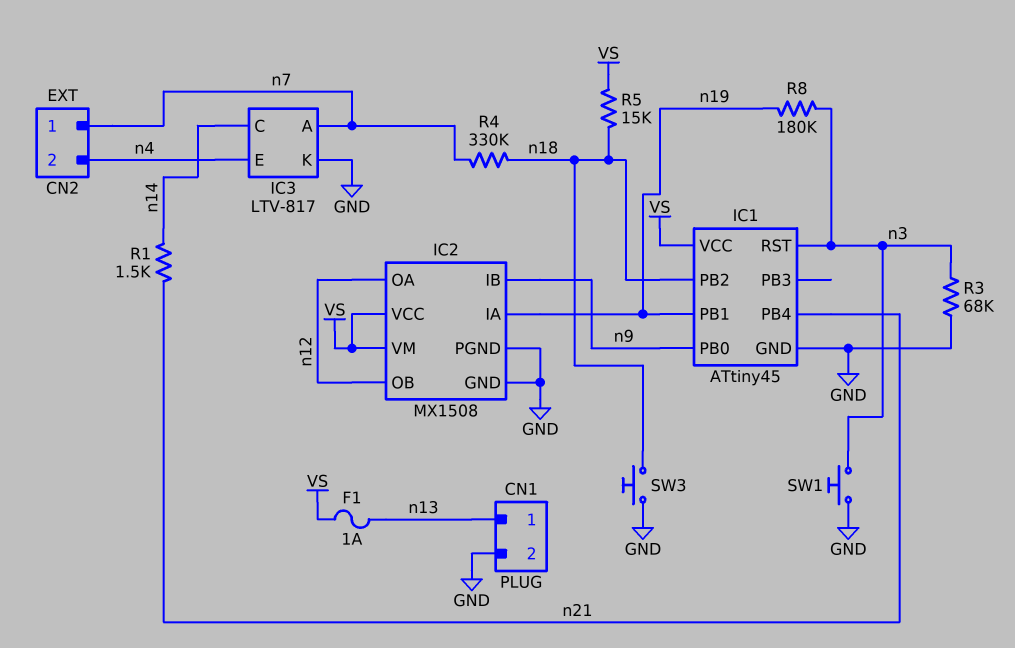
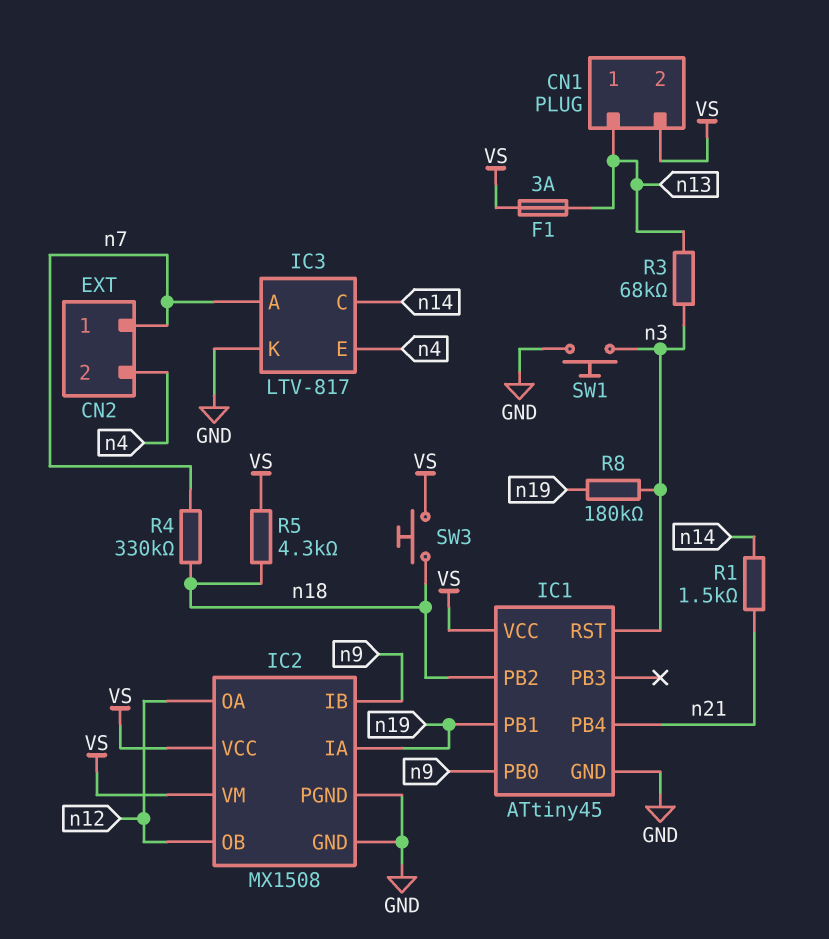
CN1 pin 2: GND -> VS
F1: 1A (VS, n13) -> 3A (VS, n13)
R3: 68k (GND, n3) -> 68k (n3, n13)
R5: 15k (VS, n18) -> 4.3k (VS, n18)
SW3: button (GND, n18) -> button (VS, n18)

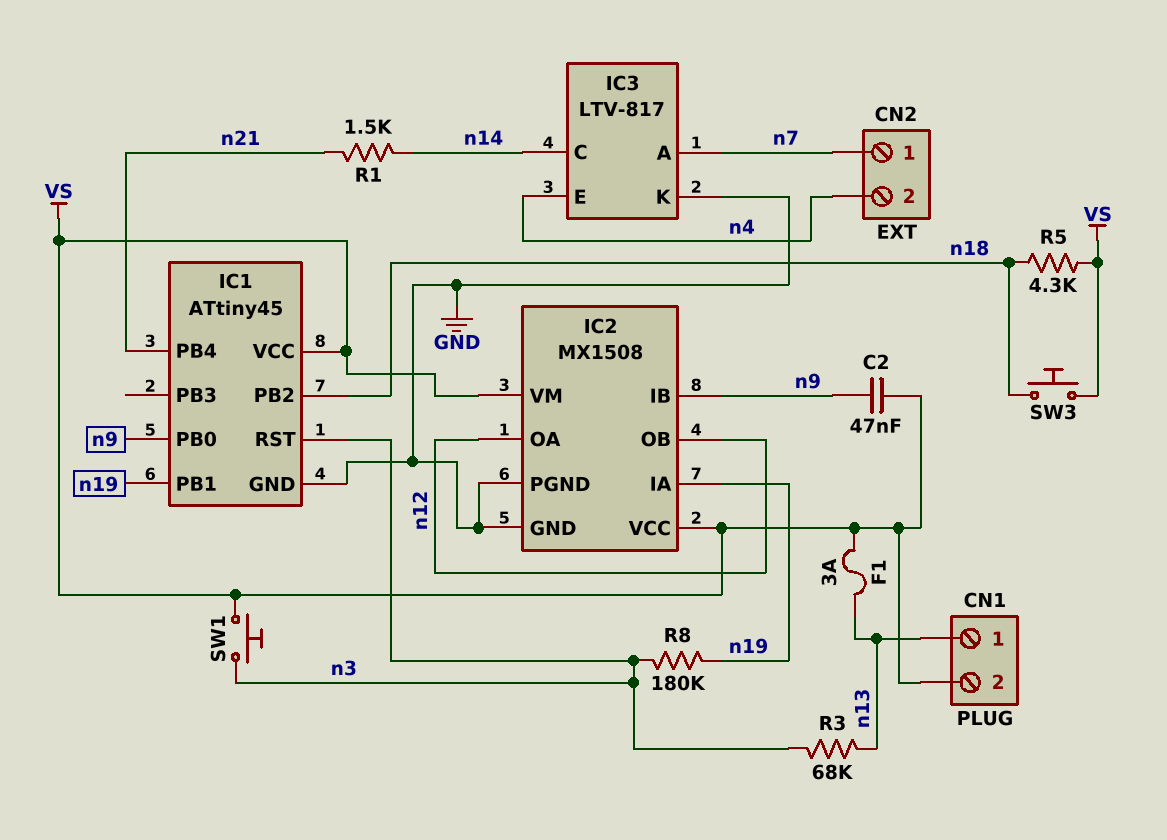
C2: none -> 47nF (VS, n9)
R4: 330k (n7, n18) -> none
SW1: button (GND, n3) -> button (VS, n3)

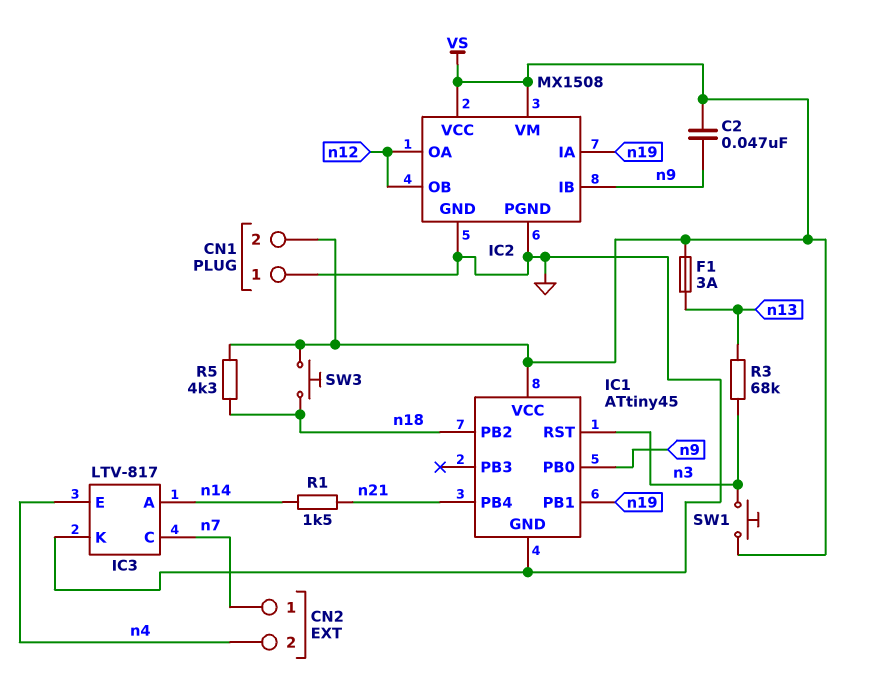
CN1 pin 1: n13 -> GND
IC3 pin A: n7 -> n14
IC3 pin C: n14 -> n7
R8: 180k (n3, n19) -> none

